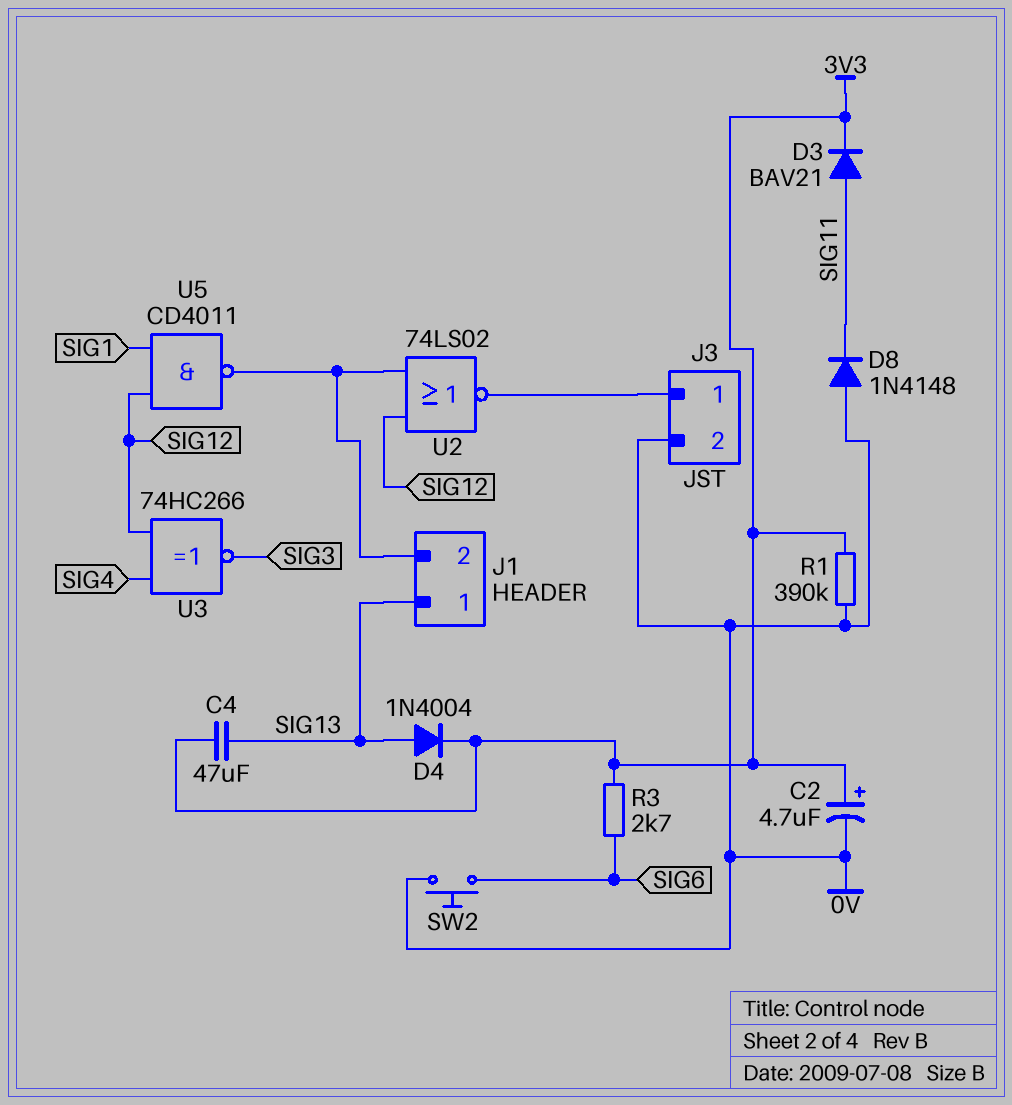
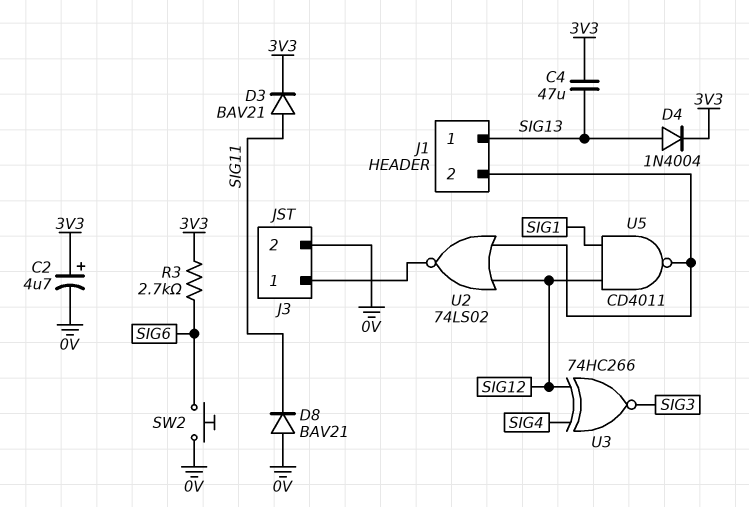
D8: diode 1N4148 (A 0V, K SIG11) -> diode BAV21 (A 0V, K SIG11)
R1: 390k (0V, 3V3) -> none

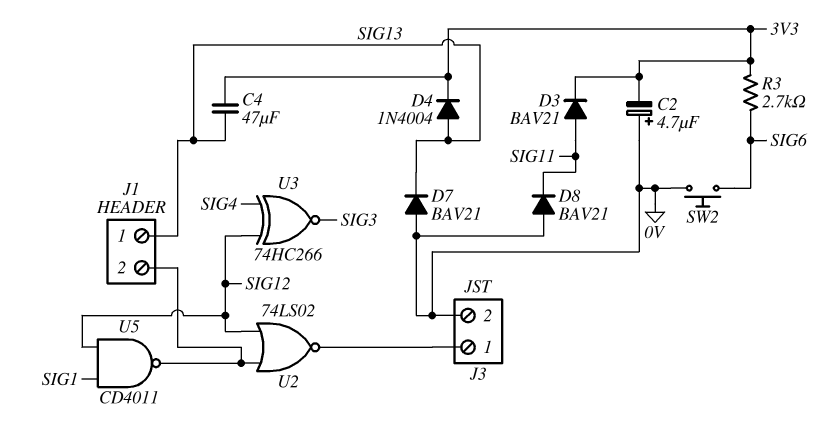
C2: 4.7uF (plus 3V3, minus 0V) -> 4.7uF (plus 0V, minus 3V3)
D7: none -> diode BAV21 (A 0V, K SIG13)

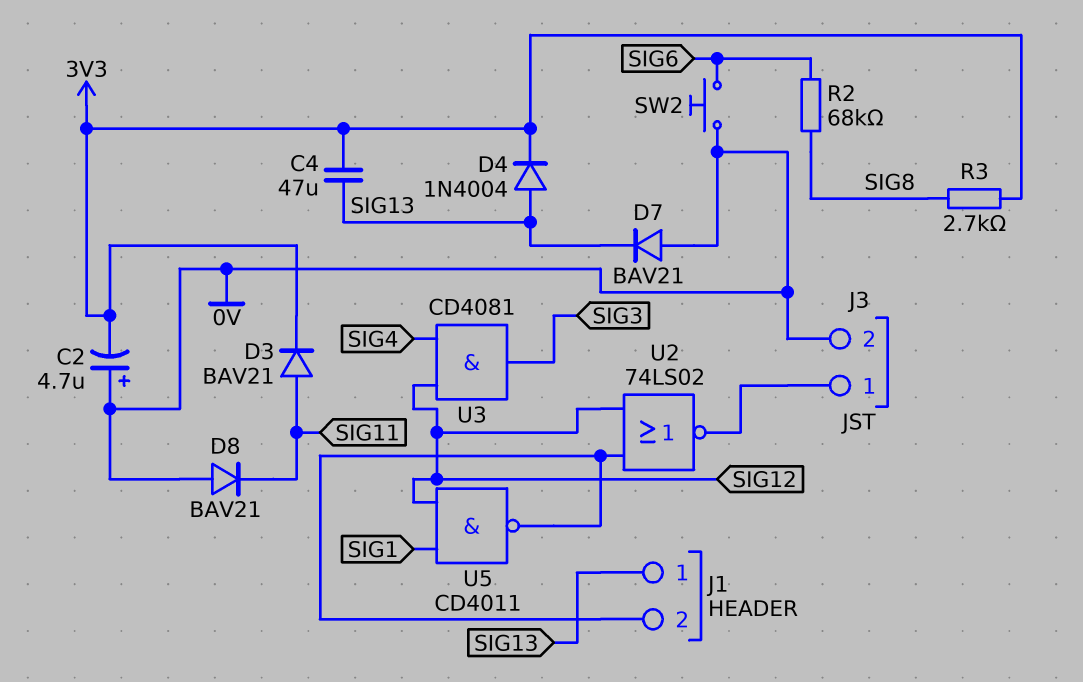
R2: none -> 68k (SIG6, SIG8)
R3: 2.7k (3V3, SIG6) -> 2.7k (3V3, SIG8)
U3: XNOR 74HC266 (in SIG4, in SIG12, out SIG3) -> AND CD4081 (in SIG4, in SIG12, out SIG3)

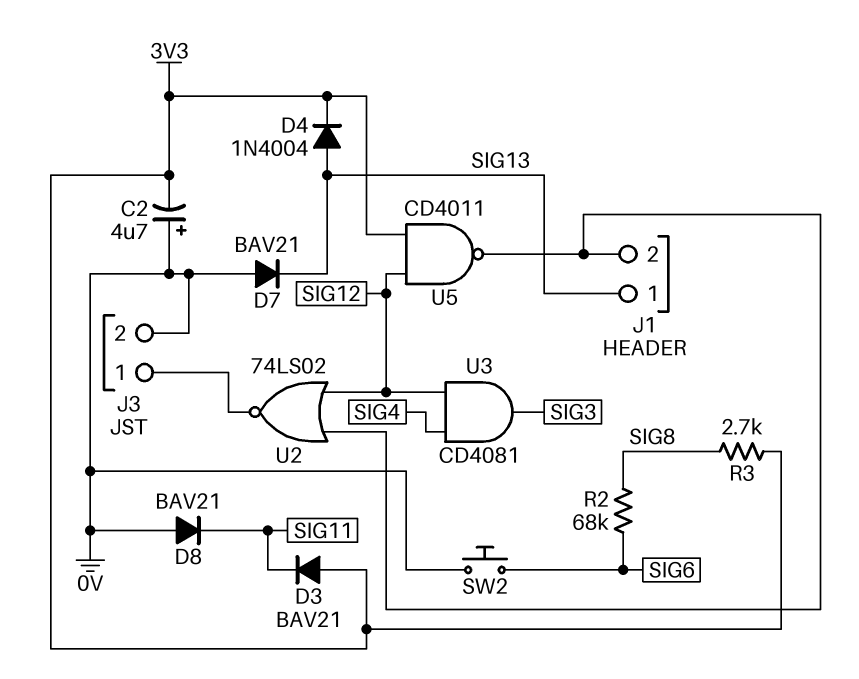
C4: 47uF (3V3, SIG13) -> none
D3: diode BAV21 (A SIG11, K 3V3) -> diode BAV21 (A 3V3, K SIG11)
U5: NAND CD4011 (in SIG1, in SIG12, out J1/2) -> NAND CD4011 (in 3V3, in SIG12, out J1/2)

